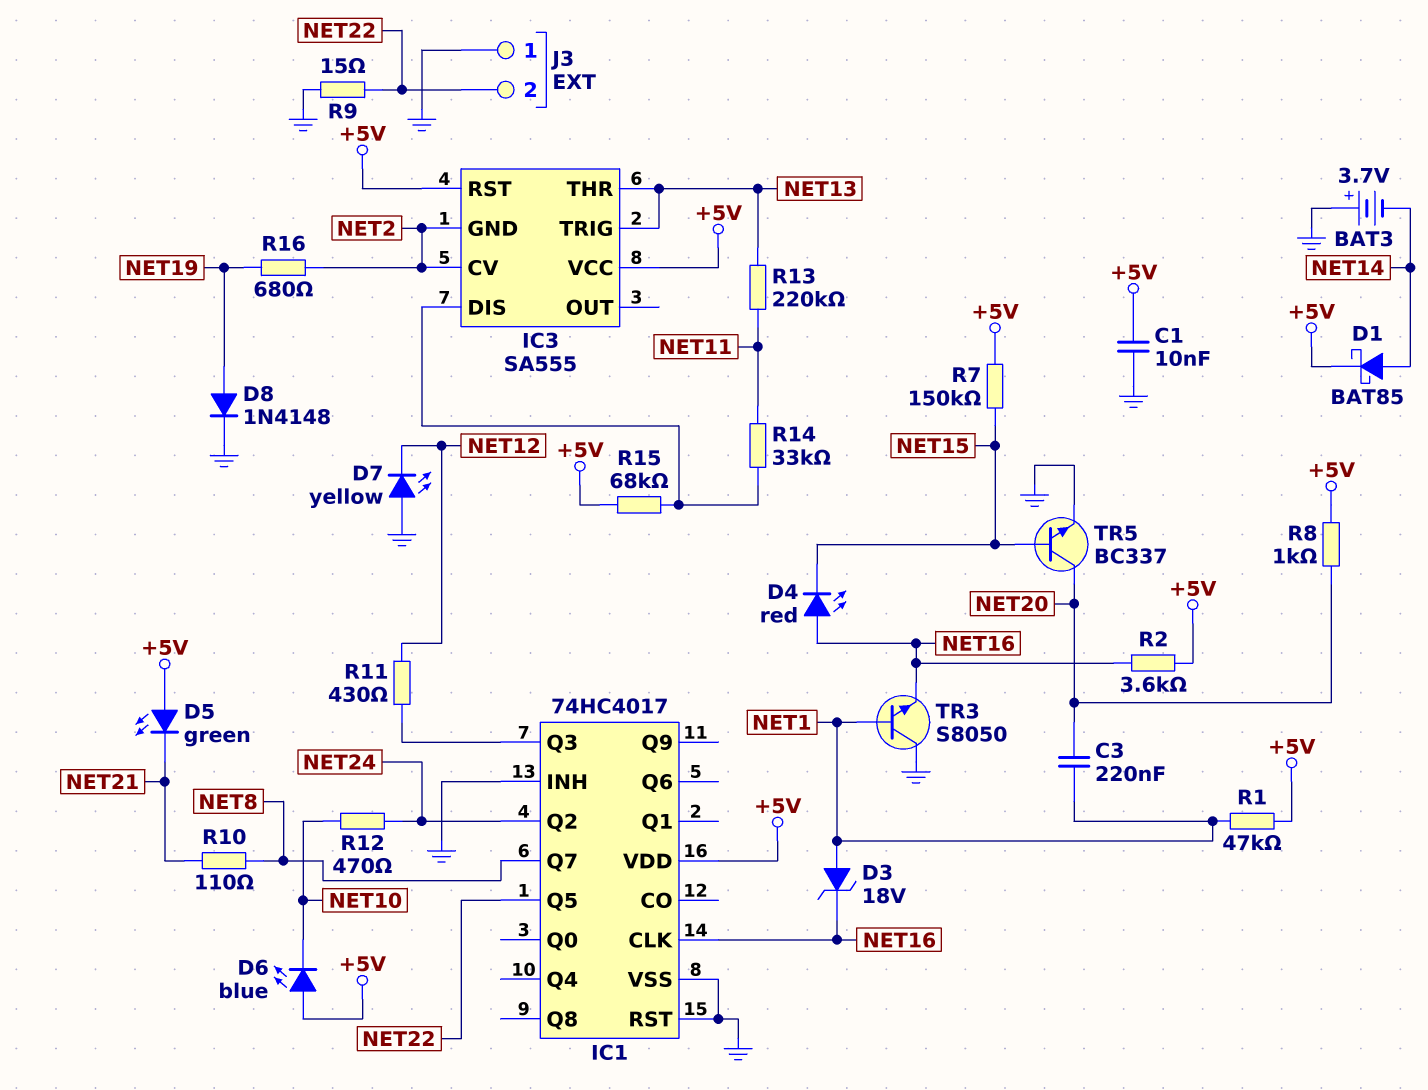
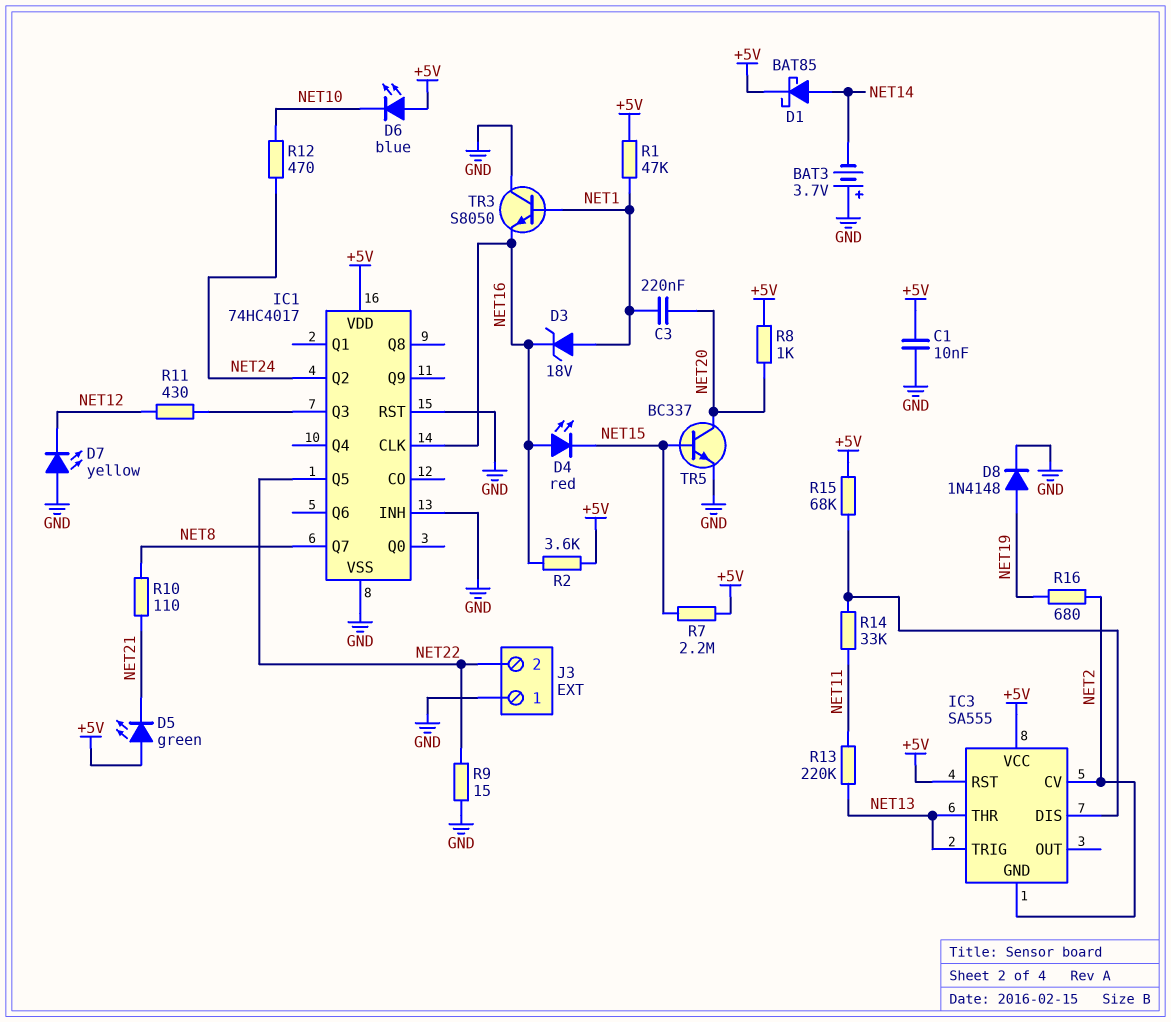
R7: 150k (+5V, NET15) -> 2.2M (+5V, NET15)

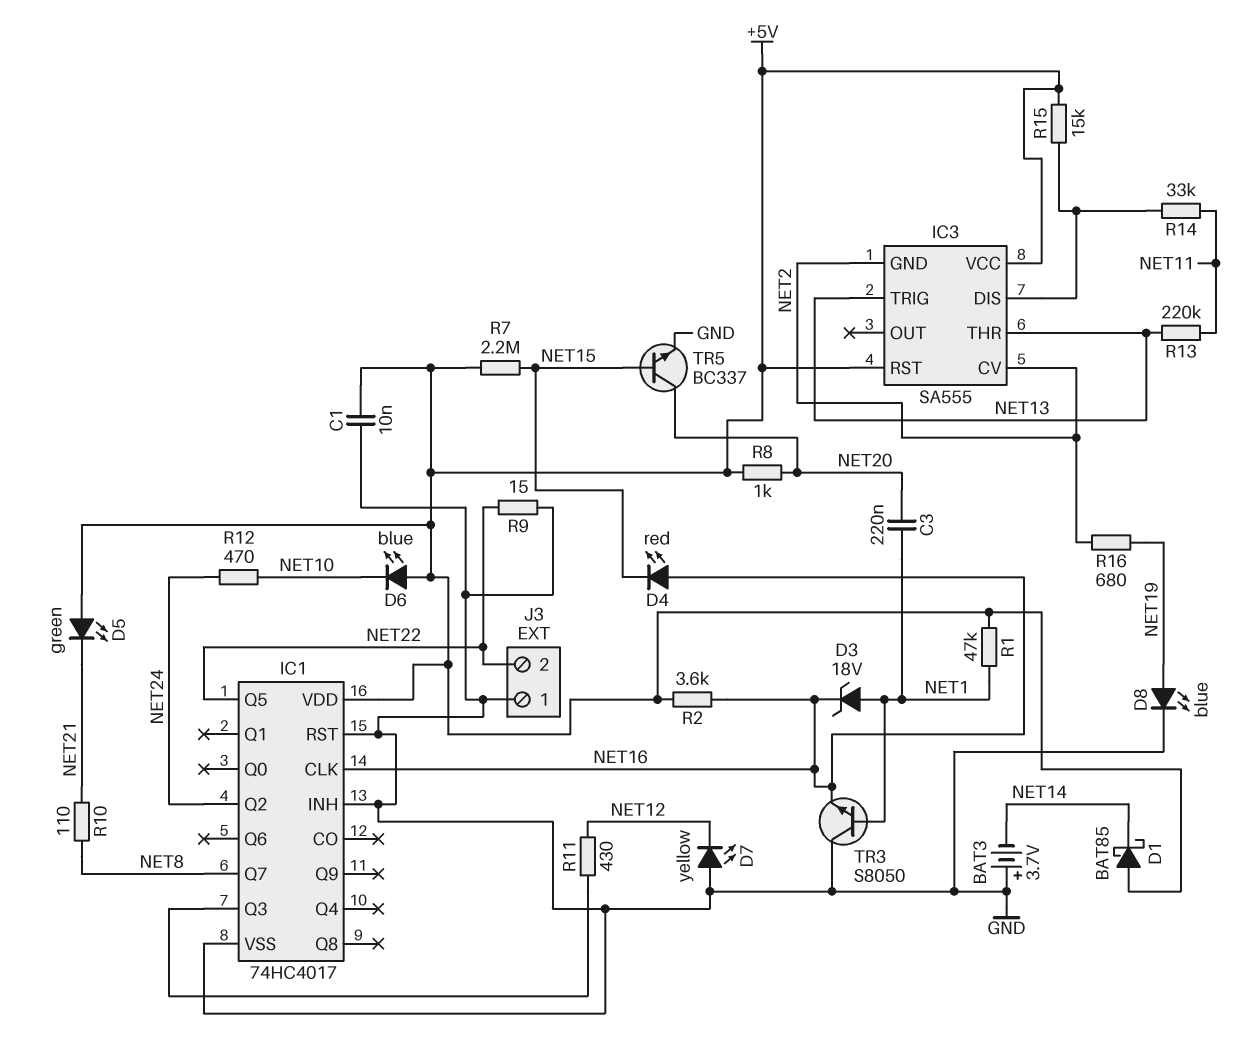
D1: schottky BAT85 (A NET14, K +5V) -> schottky BAT85 (A +5V, K NET14)
D8: diode 1N4148 (A NET19, K GND) -> LED blue (A NET19, K GND)
R15: 68k (+5V, IC3/DIS) -> 15k (+5V, IC3/DIS)

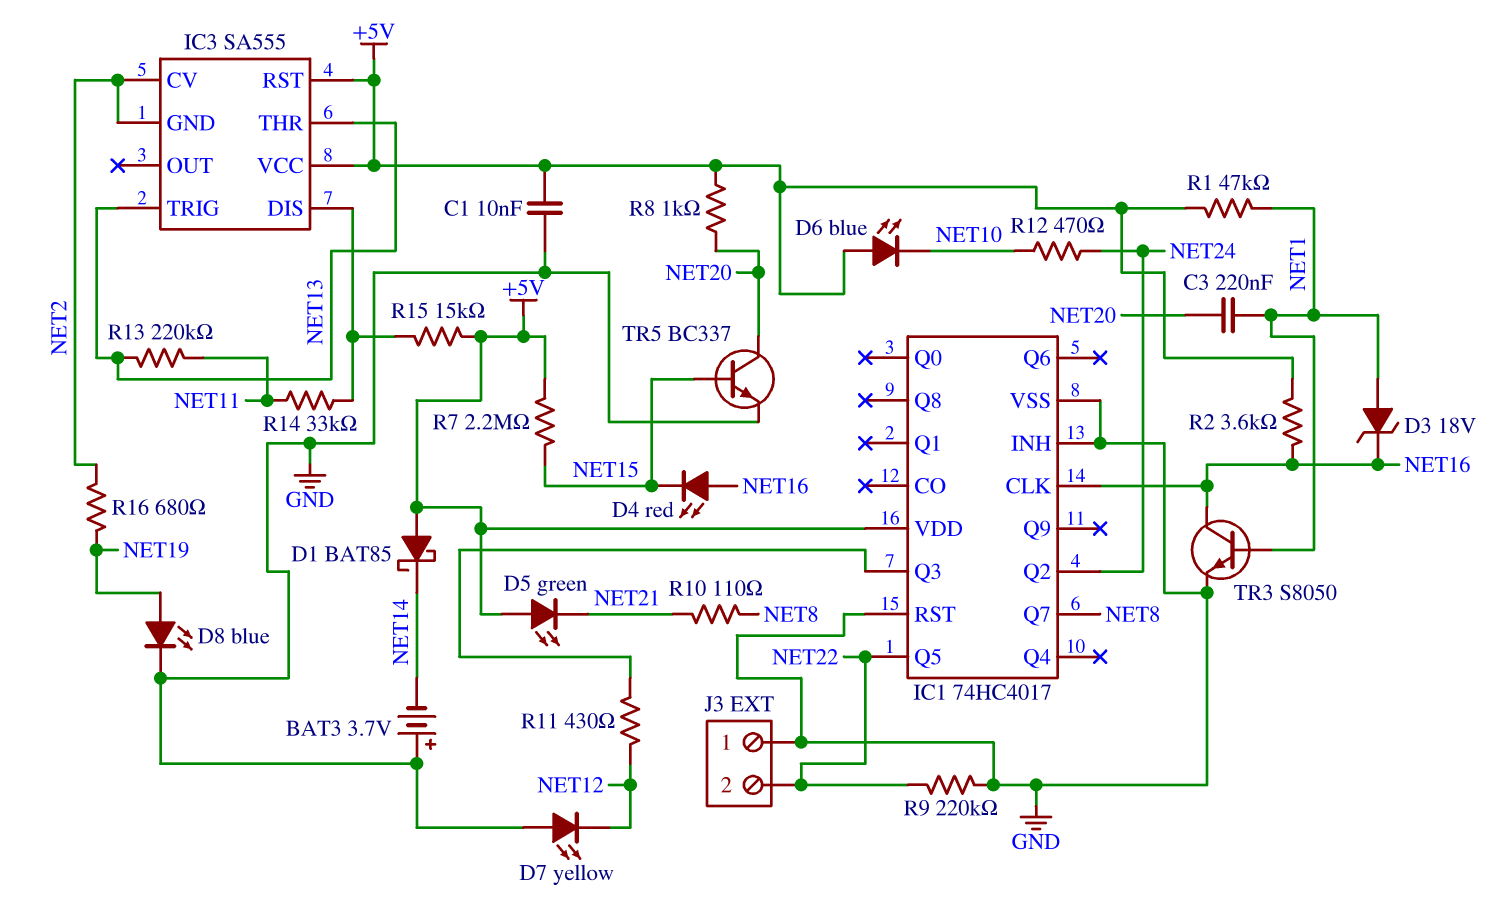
R9: 15 (GND, NET22) -> 220k (GND, NET22)
TR3: NPN S8050 (B NET1, C GND, E NET16) -> NPN S8050 (B NET1, C NET16, E GND)

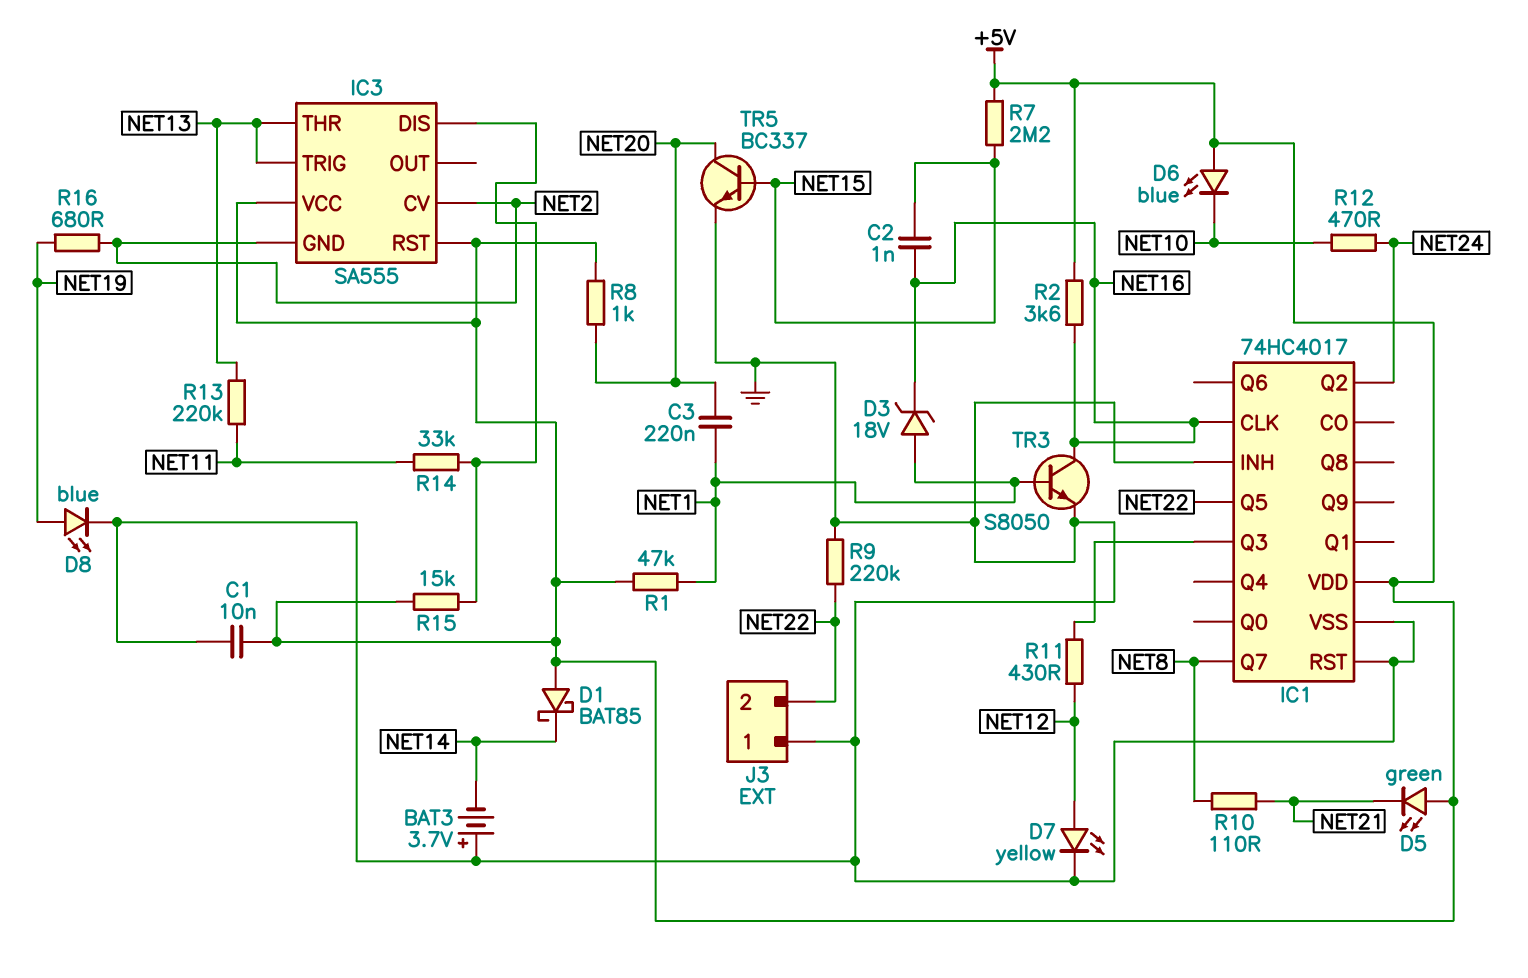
C2: none -> 1nF (NET15, NET16)
D4: LED red (A NET16, K NET15) -> none
D7: LED yellow (A GND, K NET12) -> LED yellow (A NET12, K GND)

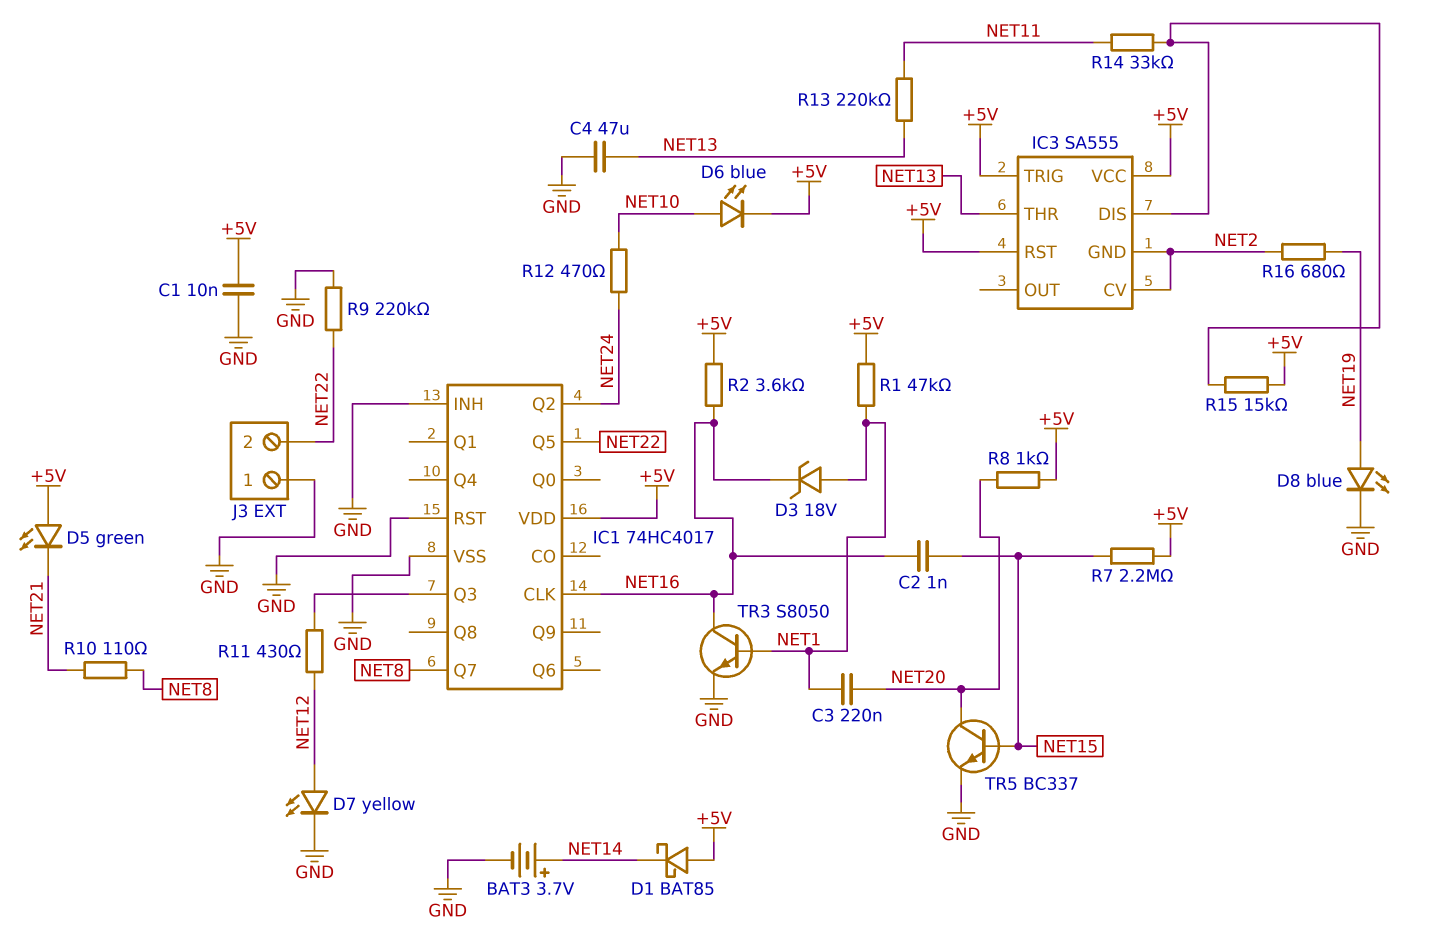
BAT3: 3.7V (plus GND, minus NET14) -> 3.7V (plus NET14, minus GND)
C4: none -> 47uF (GND, NET13)
D6: LED blue (A +5V, K NET10) -> LED blue (A NET10, K +5V)
IC3 pin TRIG: NET13 -> +5V

